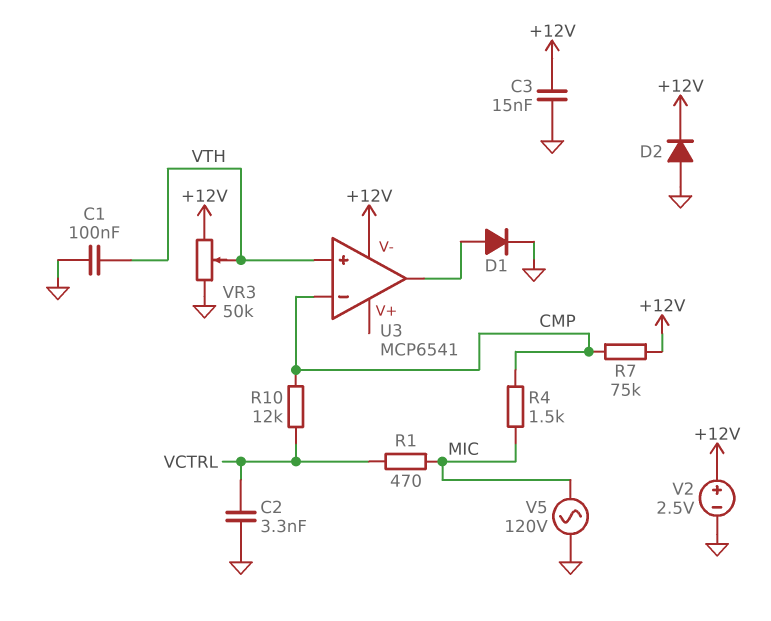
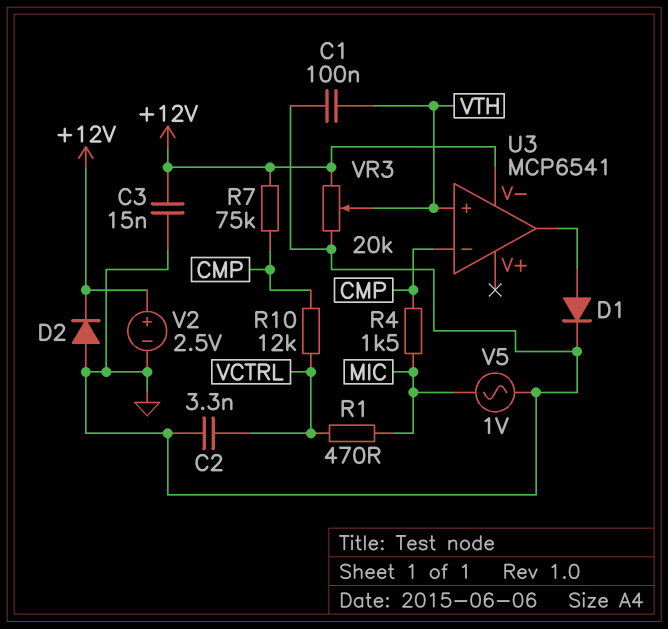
V5: AC 120V (GND, MIC) -> AC 1V (GND, MIC)
VR3: 50k (+12V, GND, wiper VTH) -> 20k (+12V, GND, wiper VTH)

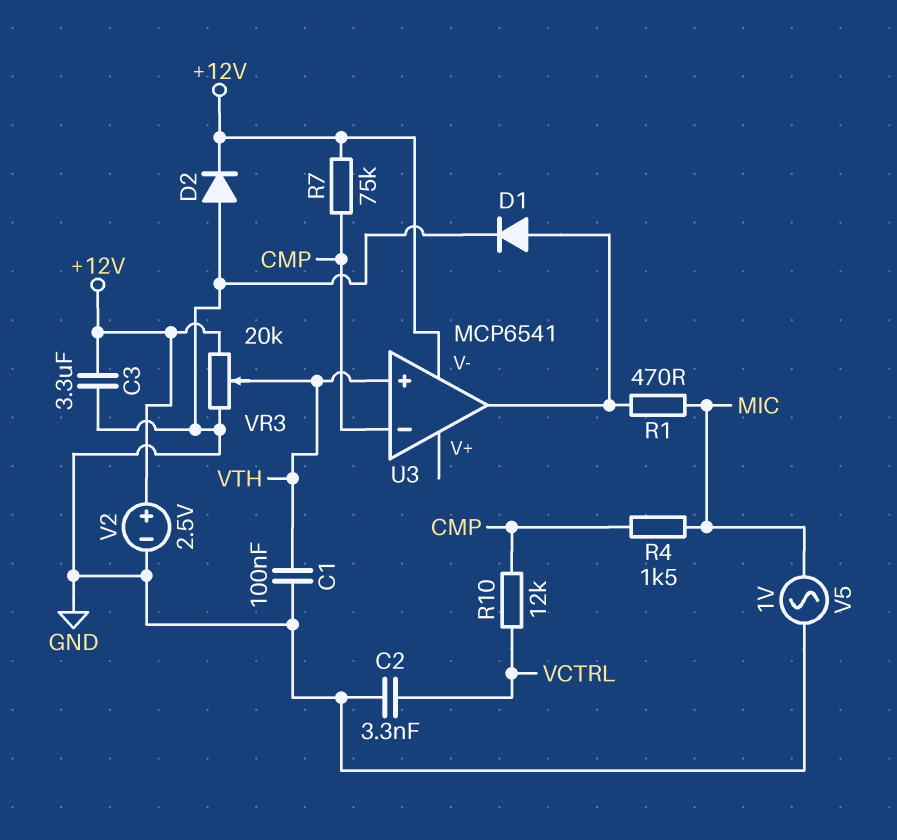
C3: 15nF (+12V, GND) -> 3.3uF (+12V, GND)
R1: 470 (MIC, VCTRL) -> 470 (MIC, U3/out)

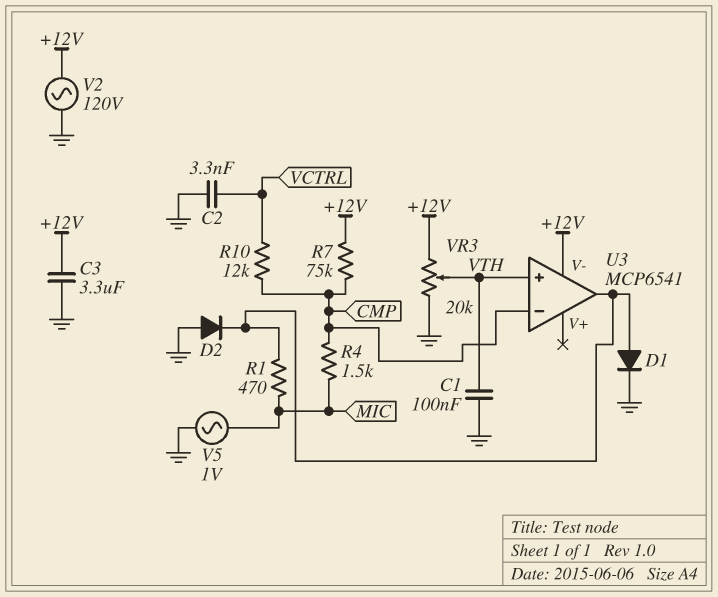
D2: diode (A GND, K +12V) -> diode (A GND, K U3/out)
V2: 2.5V (plus +12V, minus GND) -> AC 120V (+12V, GND)

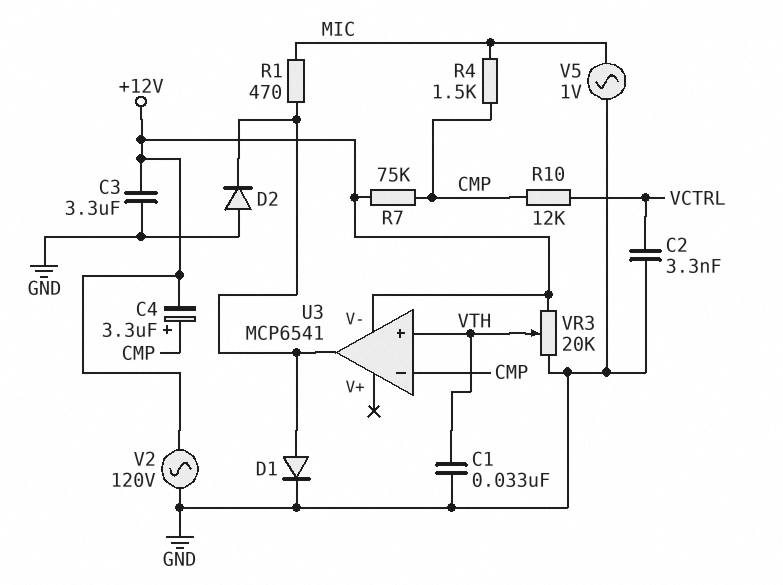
C1: 100nF (GND, VTH) -> 33nF (GND, VTH)
C4: none -> 3.3uF (plus CMP, minus +12V)

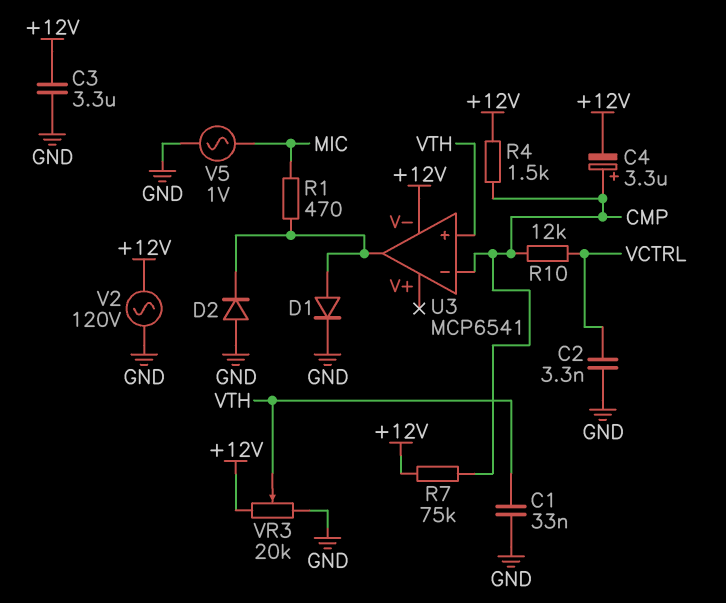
R4: 1.5k (CMP, MIC) -> 1.5k (+12V, CMP)

